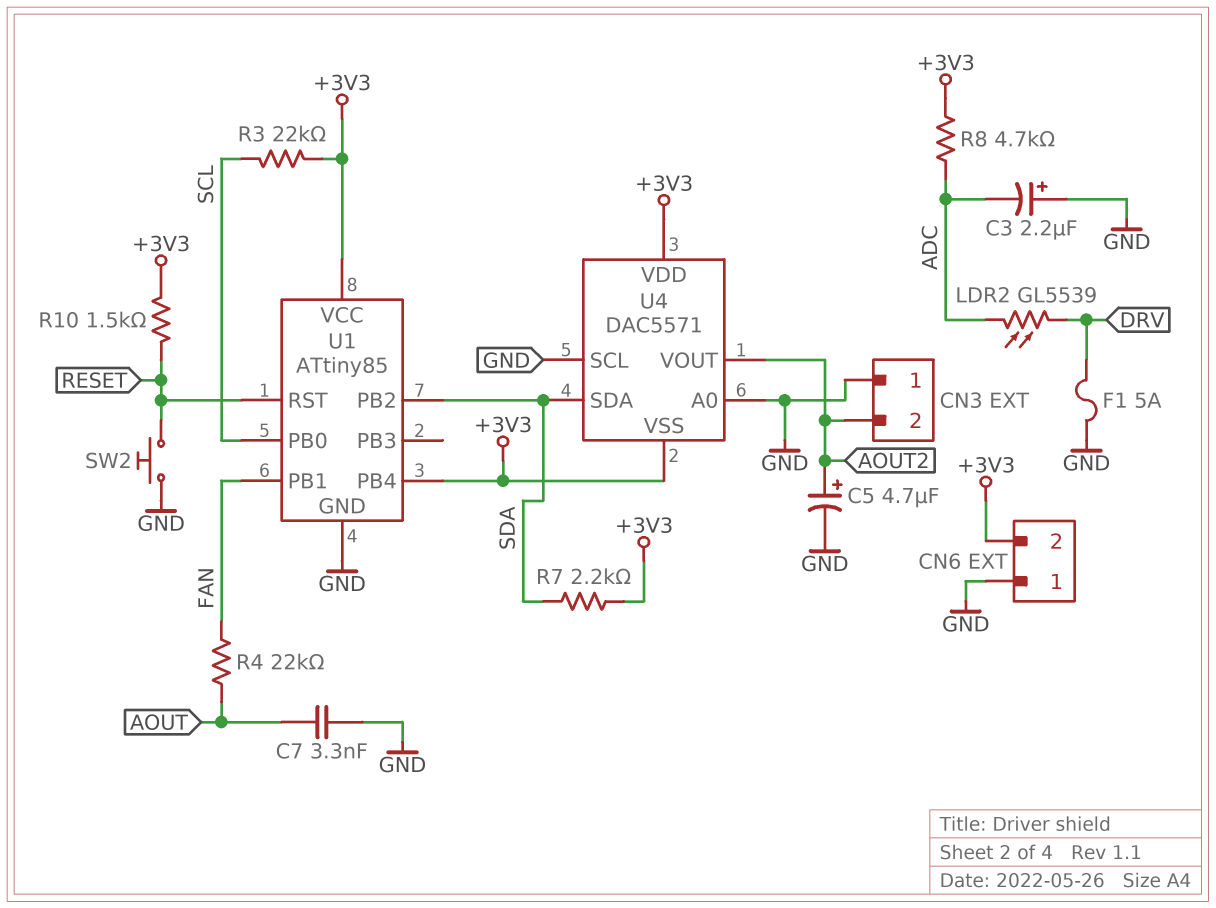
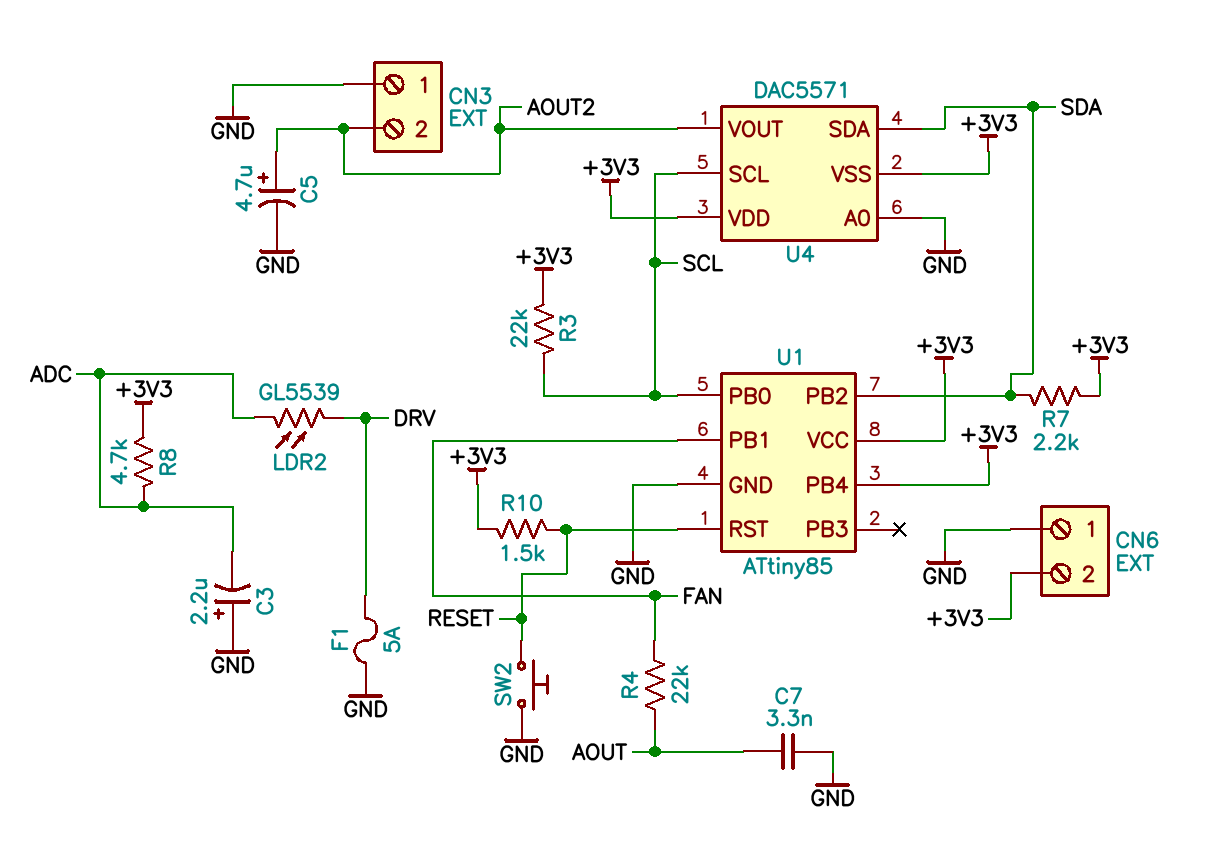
U4 pin SCL: GND -> SCL

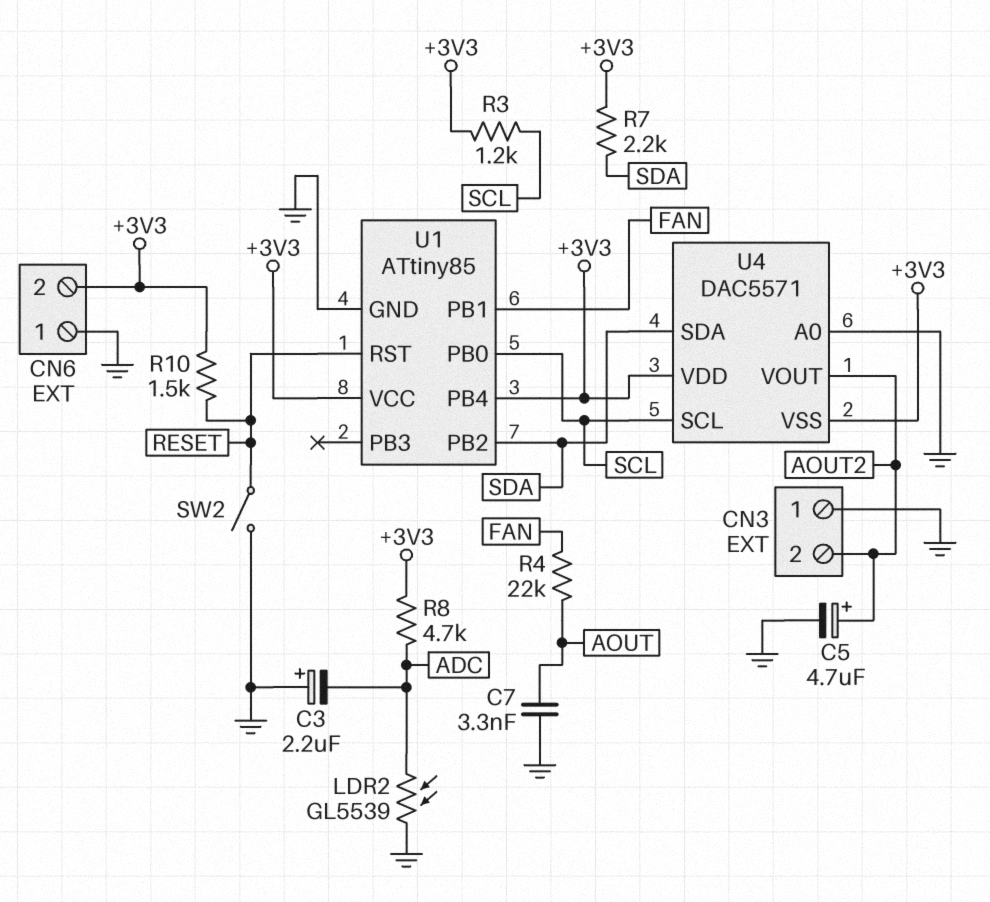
F1: 5A (DRV, GND) -> none
LDR2: GL5539 (ADC, DRV) -> GL5539 (ADC, GND)
R3: 22k (+3V3, SCL) -> 1.2k (+3V3, SCL)
SW2: button (GND, RESET) -> switch (GND, RESET)

